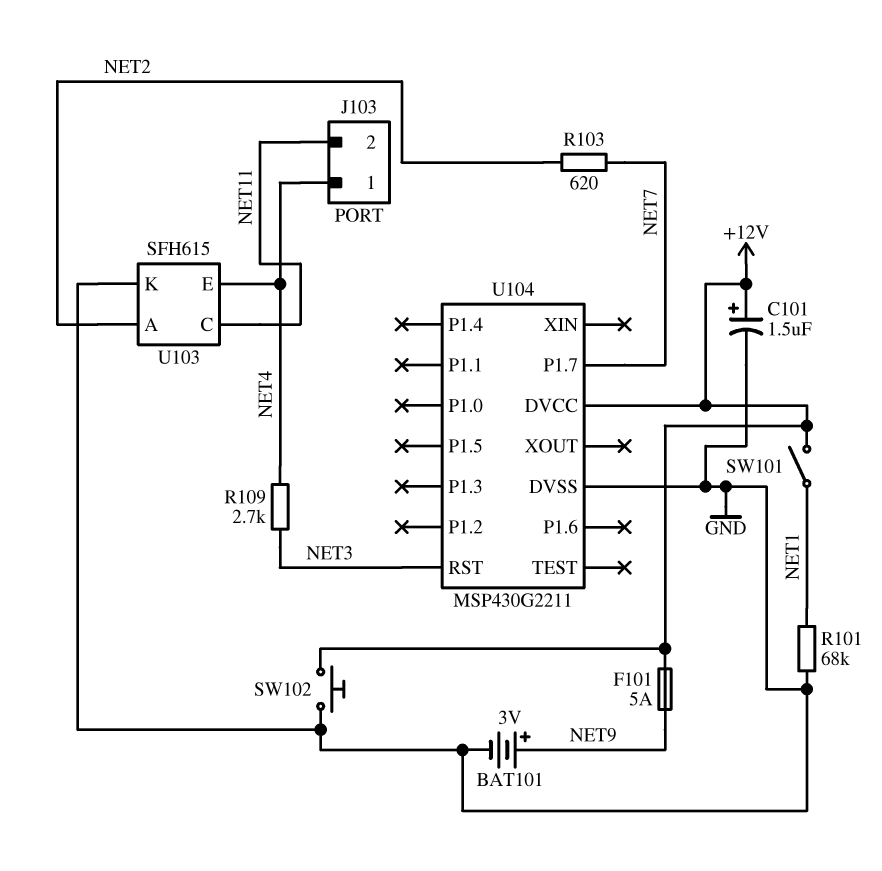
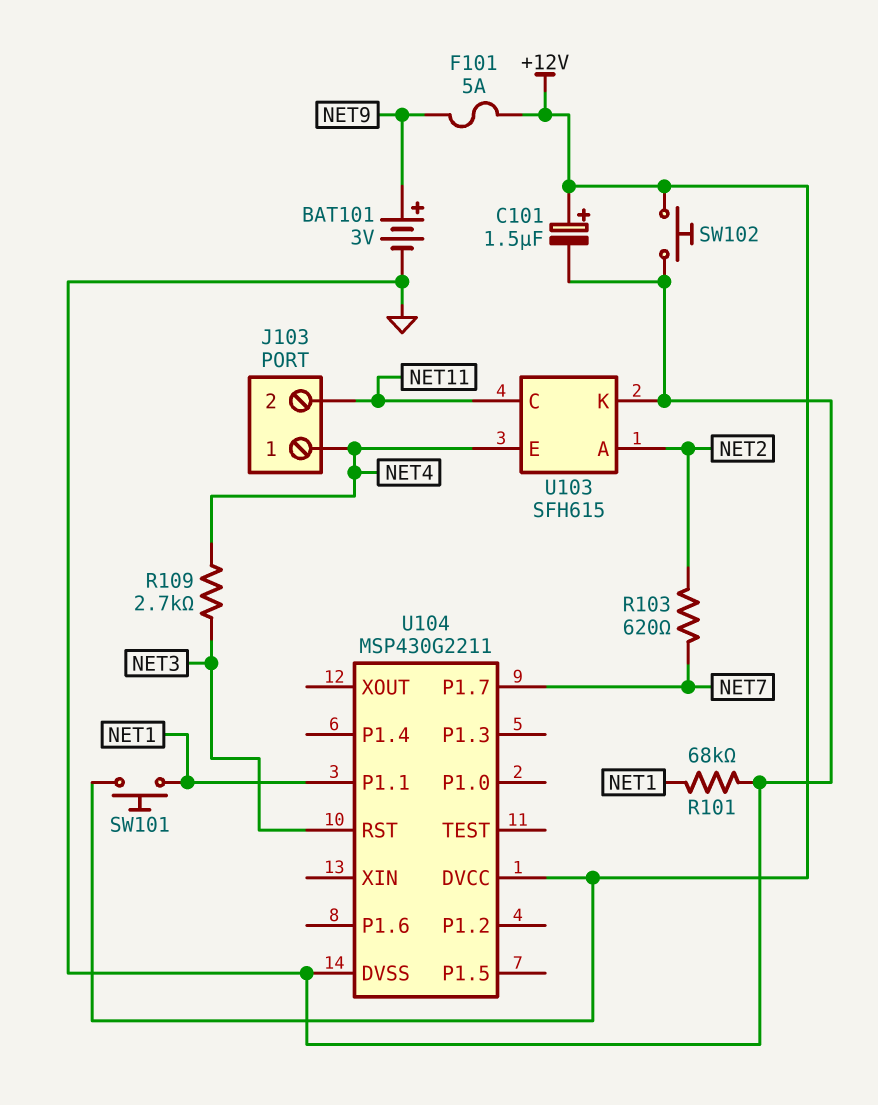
SW101: switch (+12V, NET1) -> button (+12V, NET1)
U104 pin P1.1: none -> NET1

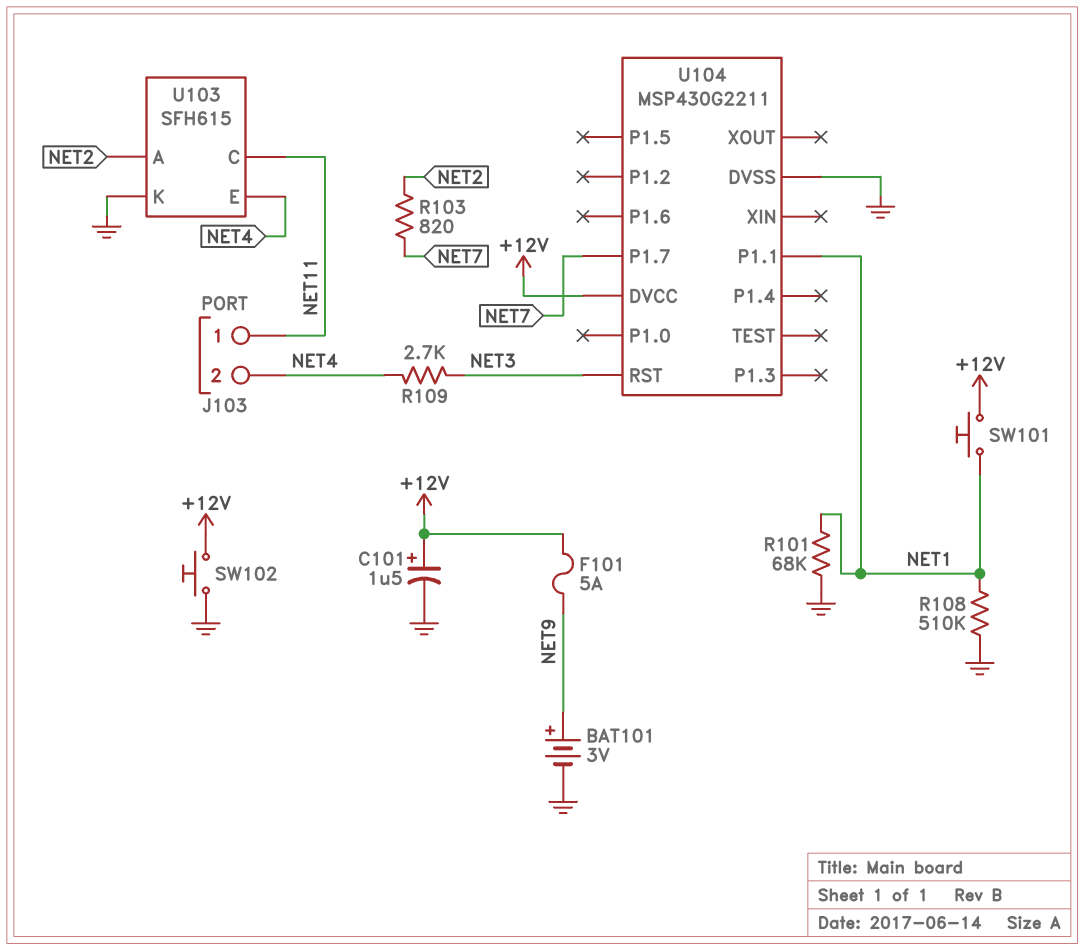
J103 pin 1: NET4 -> NET11
J103 pin 2: NET11 -> NET4
R103: 620 (NET2, NET7) -> 820 (NET2, NET7)
R108: none -> 510k (GND, NET1)

